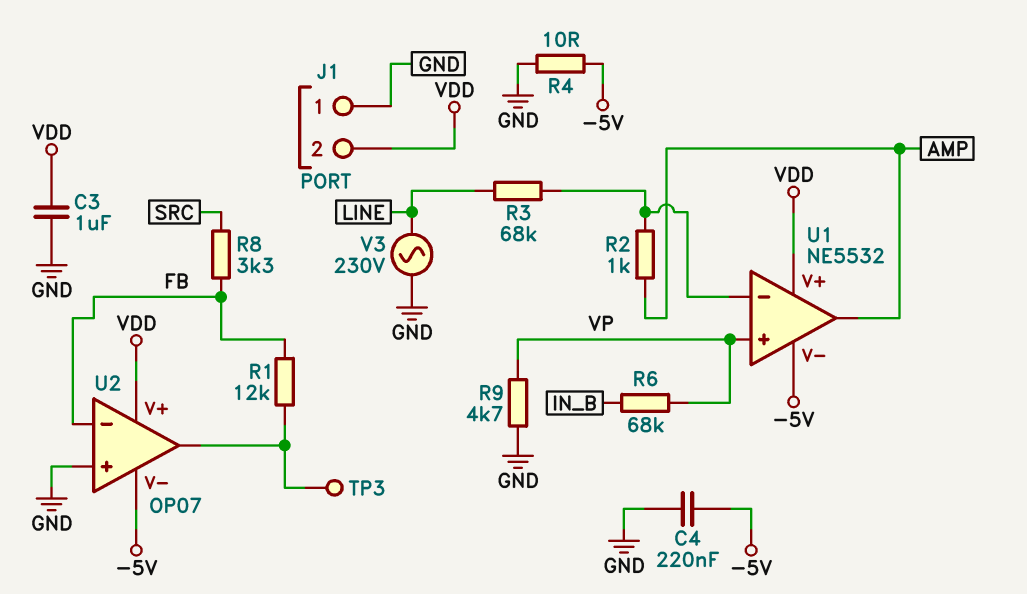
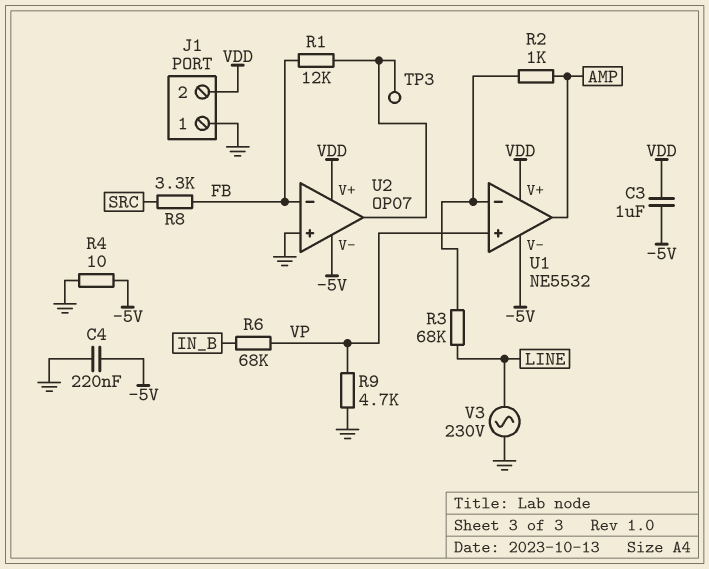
C3: 1uF (GND, VDD) -> 1uF (-5V, VDD)

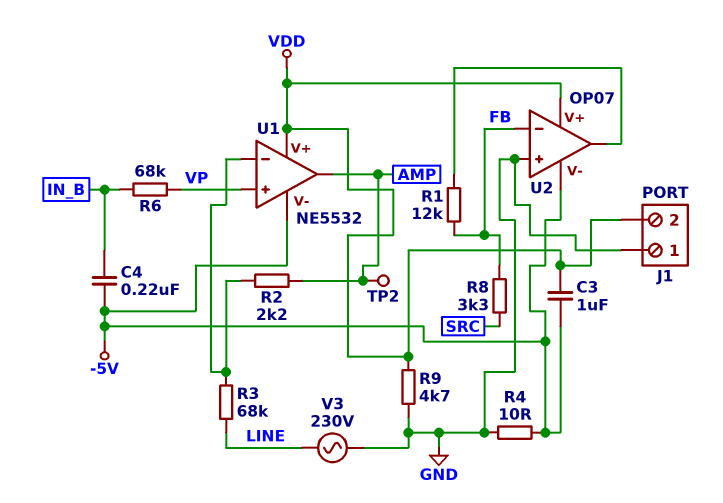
C4: 220nF (-5V, GND) -> 220nF (-5V, IN_B)
R2: 1k (AMP, U1/in-) -> 2.2k (AMP, U1/in-)
R9: 4.7k (GND, VP) -> 4.7k (GND, VDD)
TP2: none -> test point (AMP)
TP3: test point (U2/out) -> none

